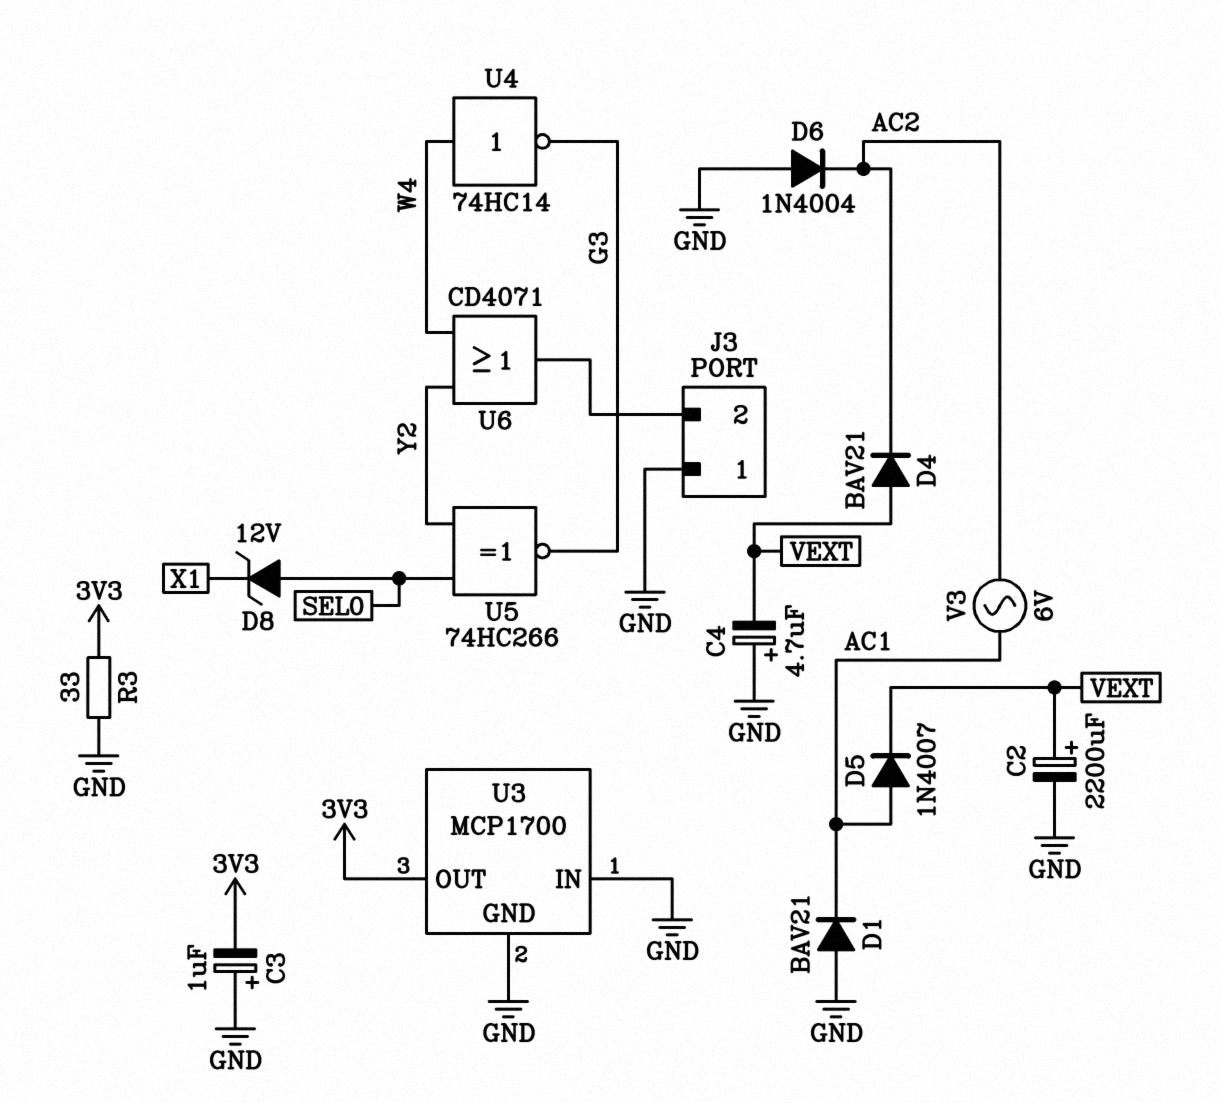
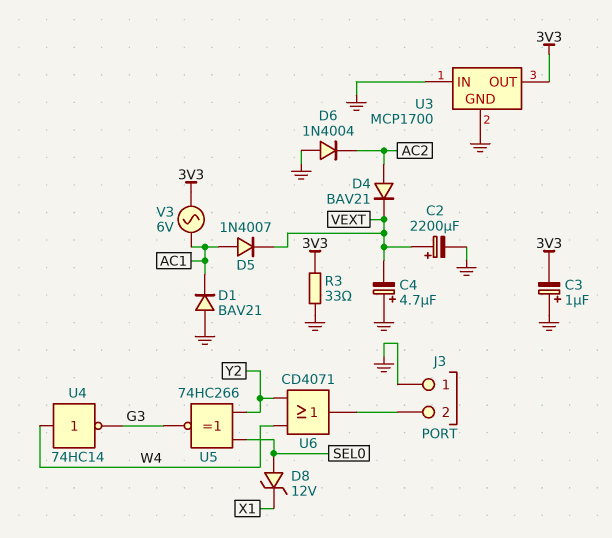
D4: diode BAV21 (A VEXT, K AC2) -> diode BAV21 (A AC2, K VEXT)
V3: AC 6V (AC1, AC2) -> AC 6V (3V3, AC1)

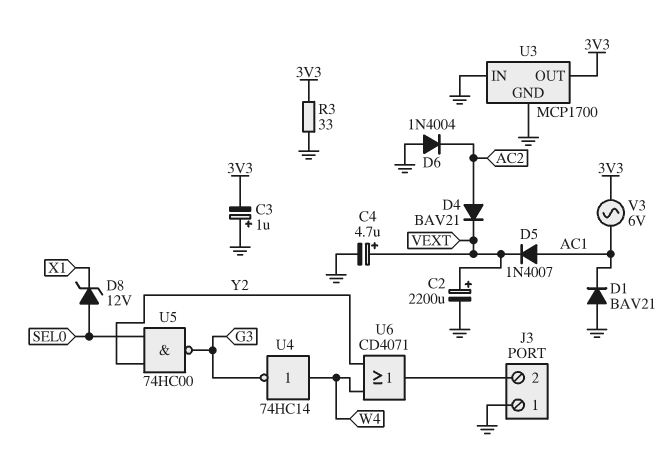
C4: 4.7uF (plus GND, minus VEXT) -> 4.7uF (plus VEXT, minus GND)
U5: XNOR 74HC266 (in SEL0, in Y2, out G3) -> NAND 74HC00 (in SEL0, in Y2, out G3)

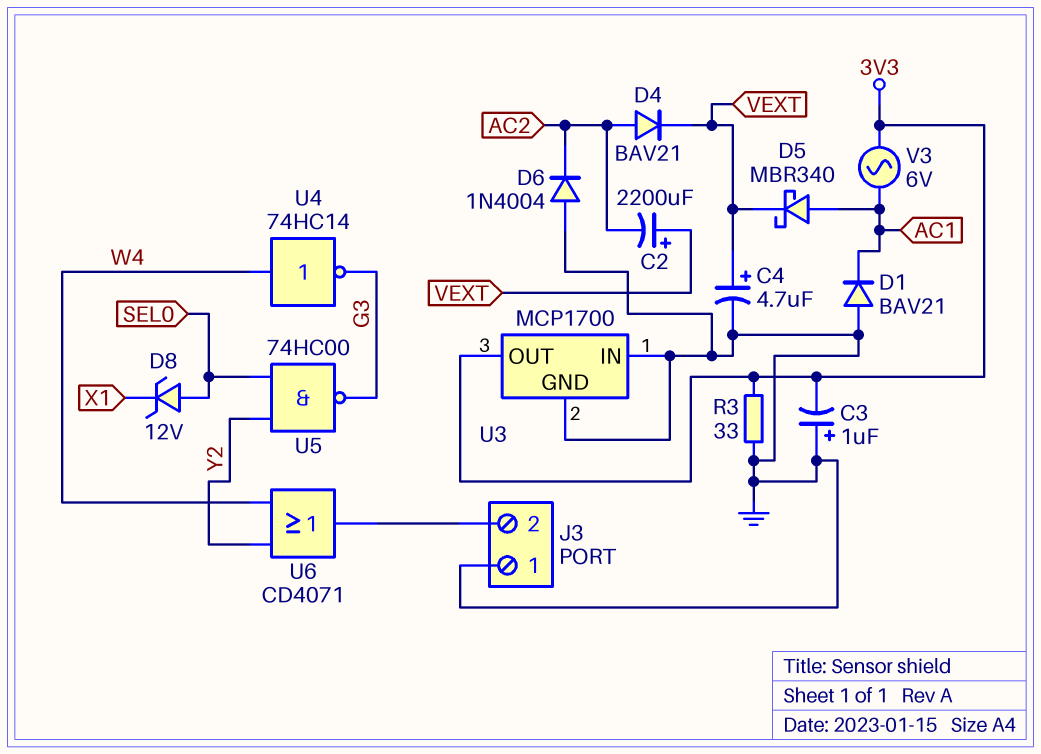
C2: 2200uF (plus VEXT, minus GND) -> 2200uF (plus VEXT, minus AC2)
D5: diode 1N4007 (A AC1, K VEXT) -> schottky MBR340 (A AC1, K VEXT)

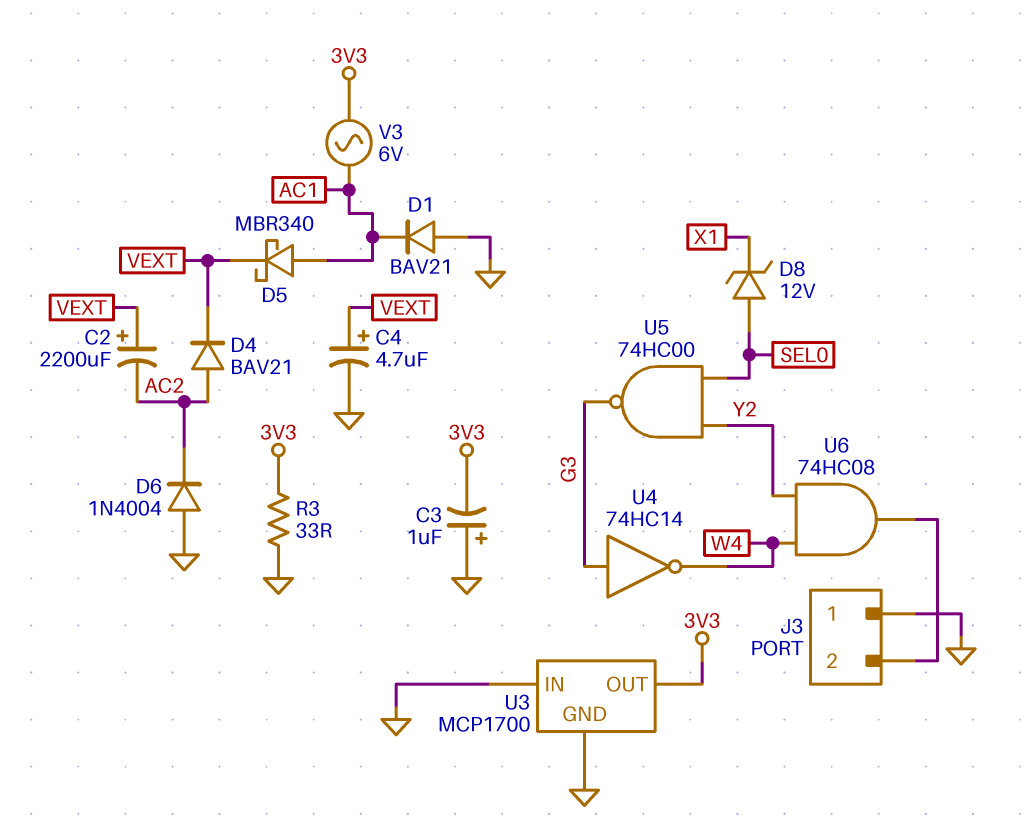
U4: NOT 74HC14 (in W4, out G3) -> NOT 74HC14 (in G3, out W4)
U6: OR CD4071 (in W4, in Y2, out J3/2) -> AND 74HC08 (in W4, in Y2, out J3/2)

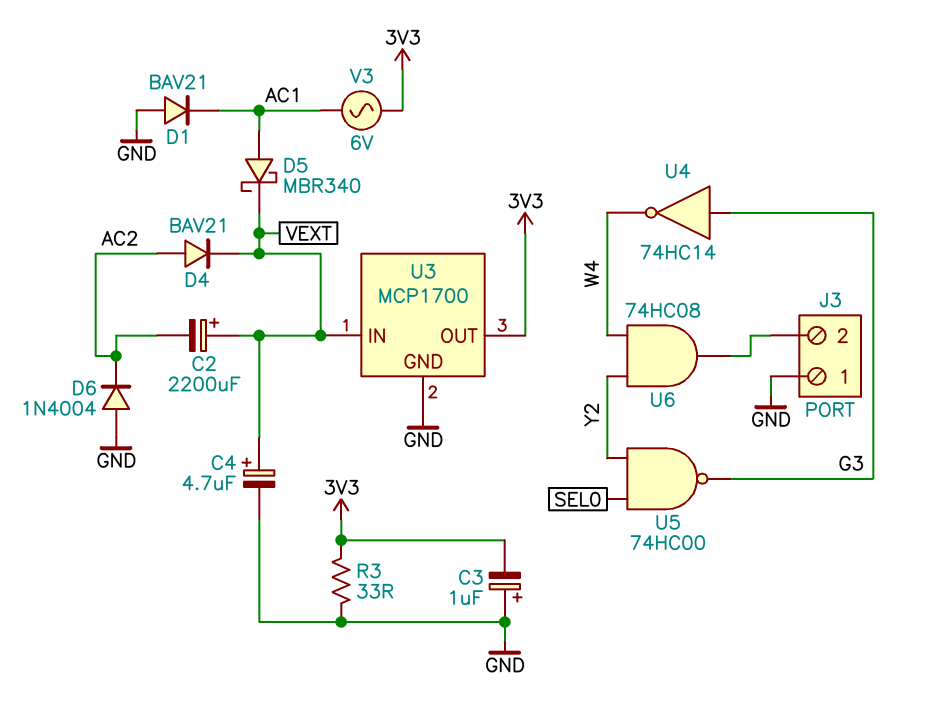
D8: zener 12V (A SEL0, K X1) -> none
U3 pin IN: GND -> VEXT

